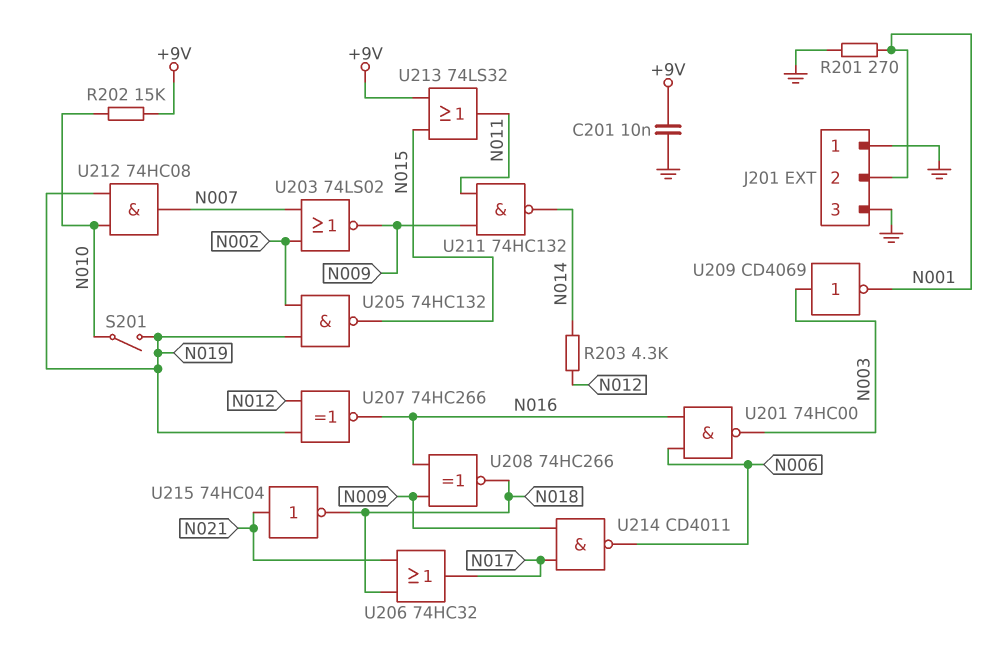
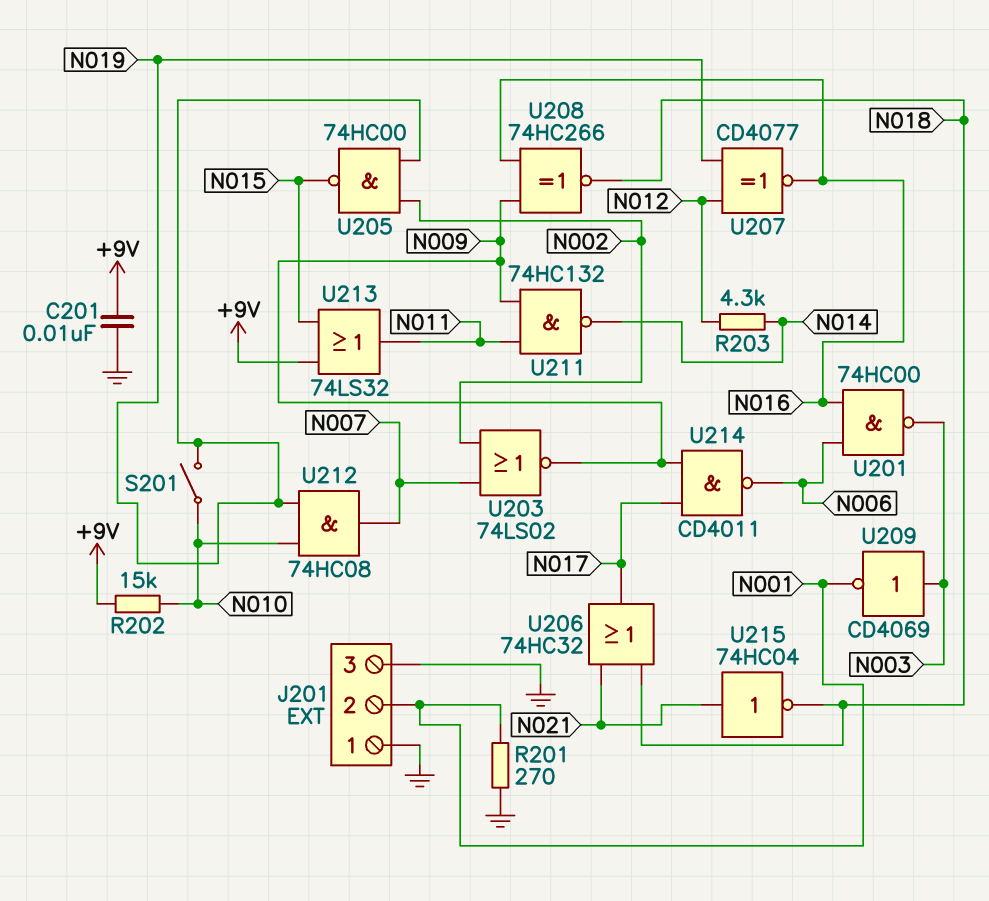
U205: NAND 74HC132 (in N002, in N019, out N015) -> NAND 74HC00 (in N002, in N019, out N015)
U207: XNOR 74HC266 (in N012, in N019, out N016) -> XNOR CD4077 (in N012, in N019, out N016)

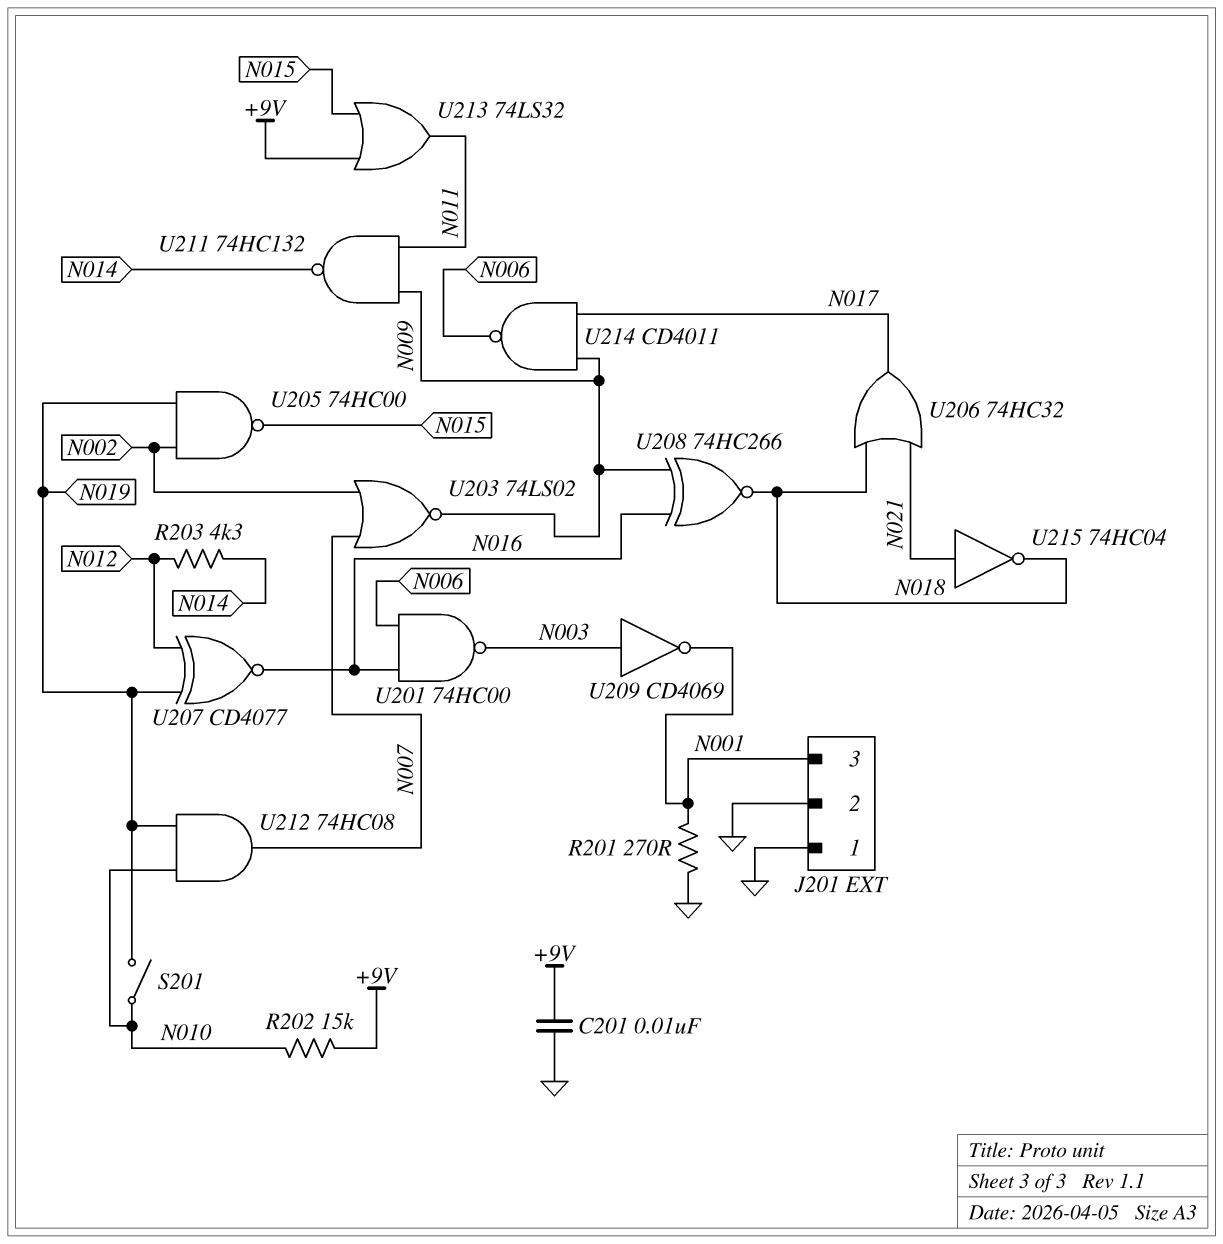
J201 pin 2: N001 -> GND
J201 pin 3: GND -> N001

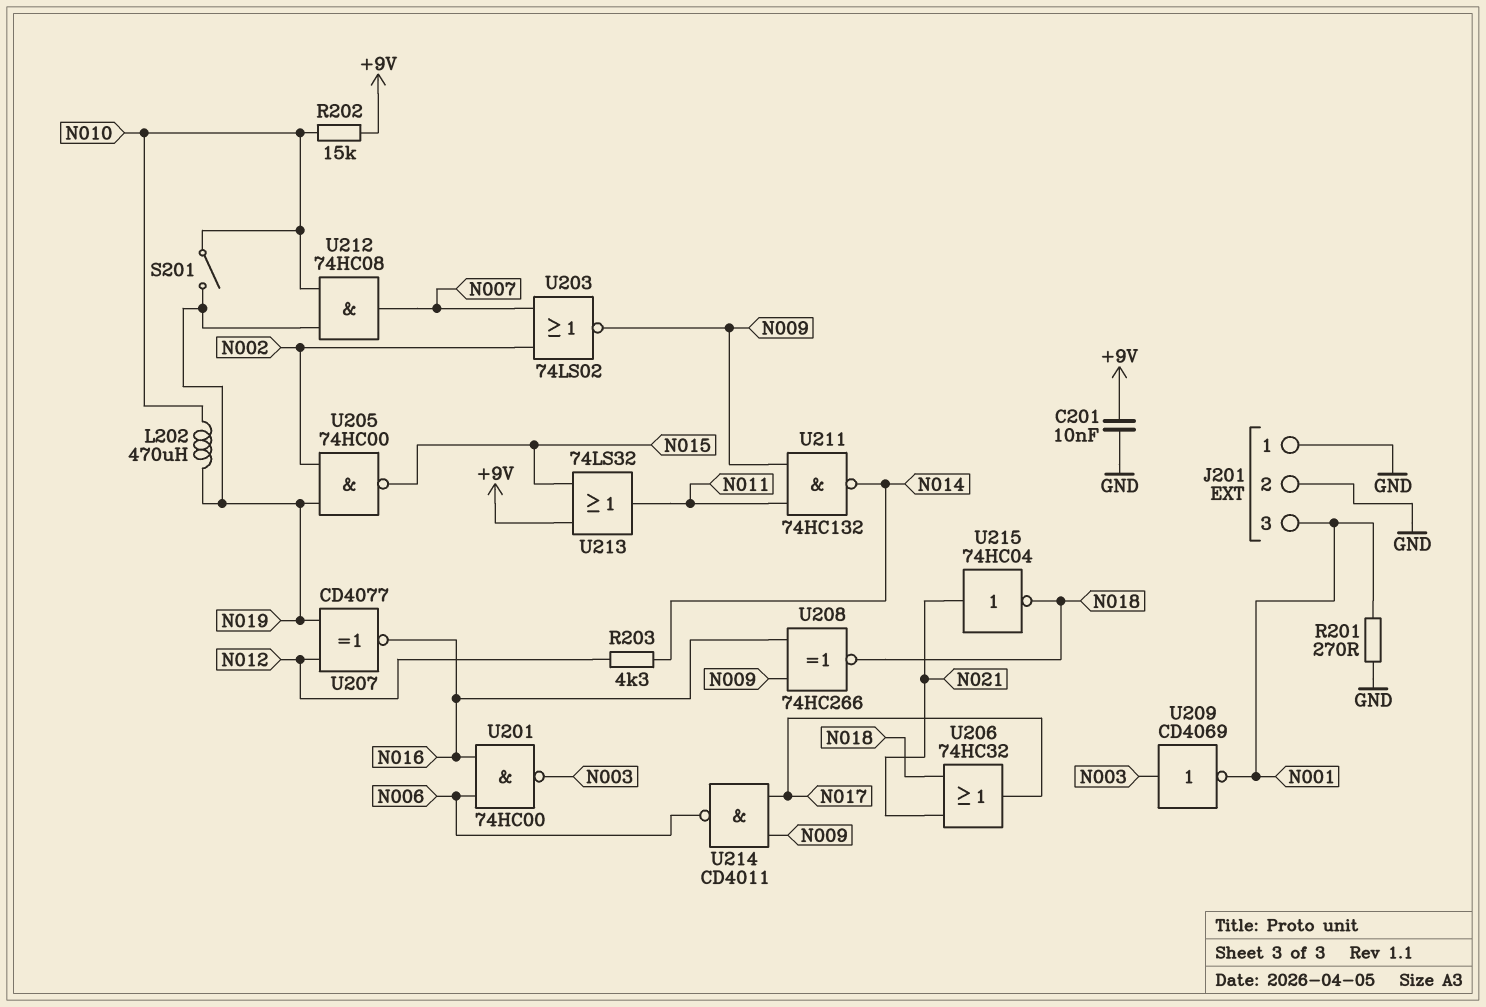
L202: none -> 470uH (N010, N019)

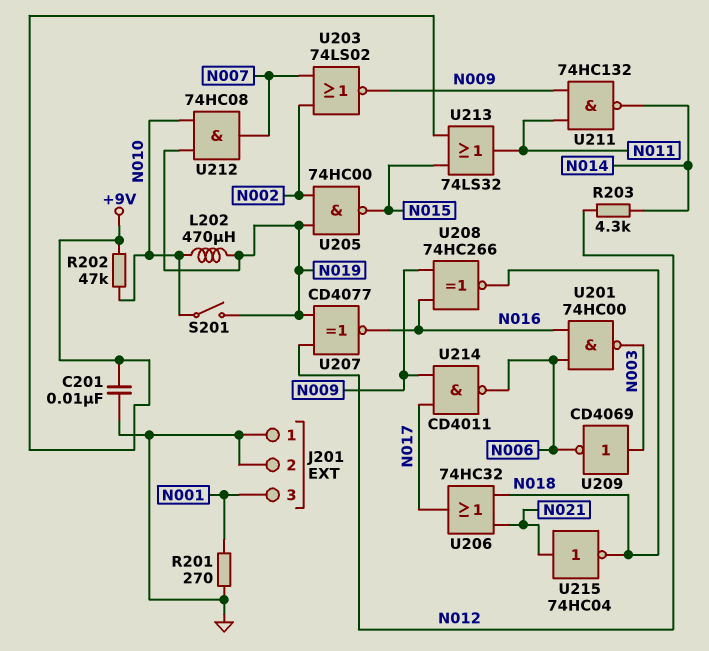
R202: 15k (+9V, N010) -> 47k (+9V, N010)
U209: NOT CD4069 (in N003, out N001) -> NOT CD4069 (in N003, out N006)

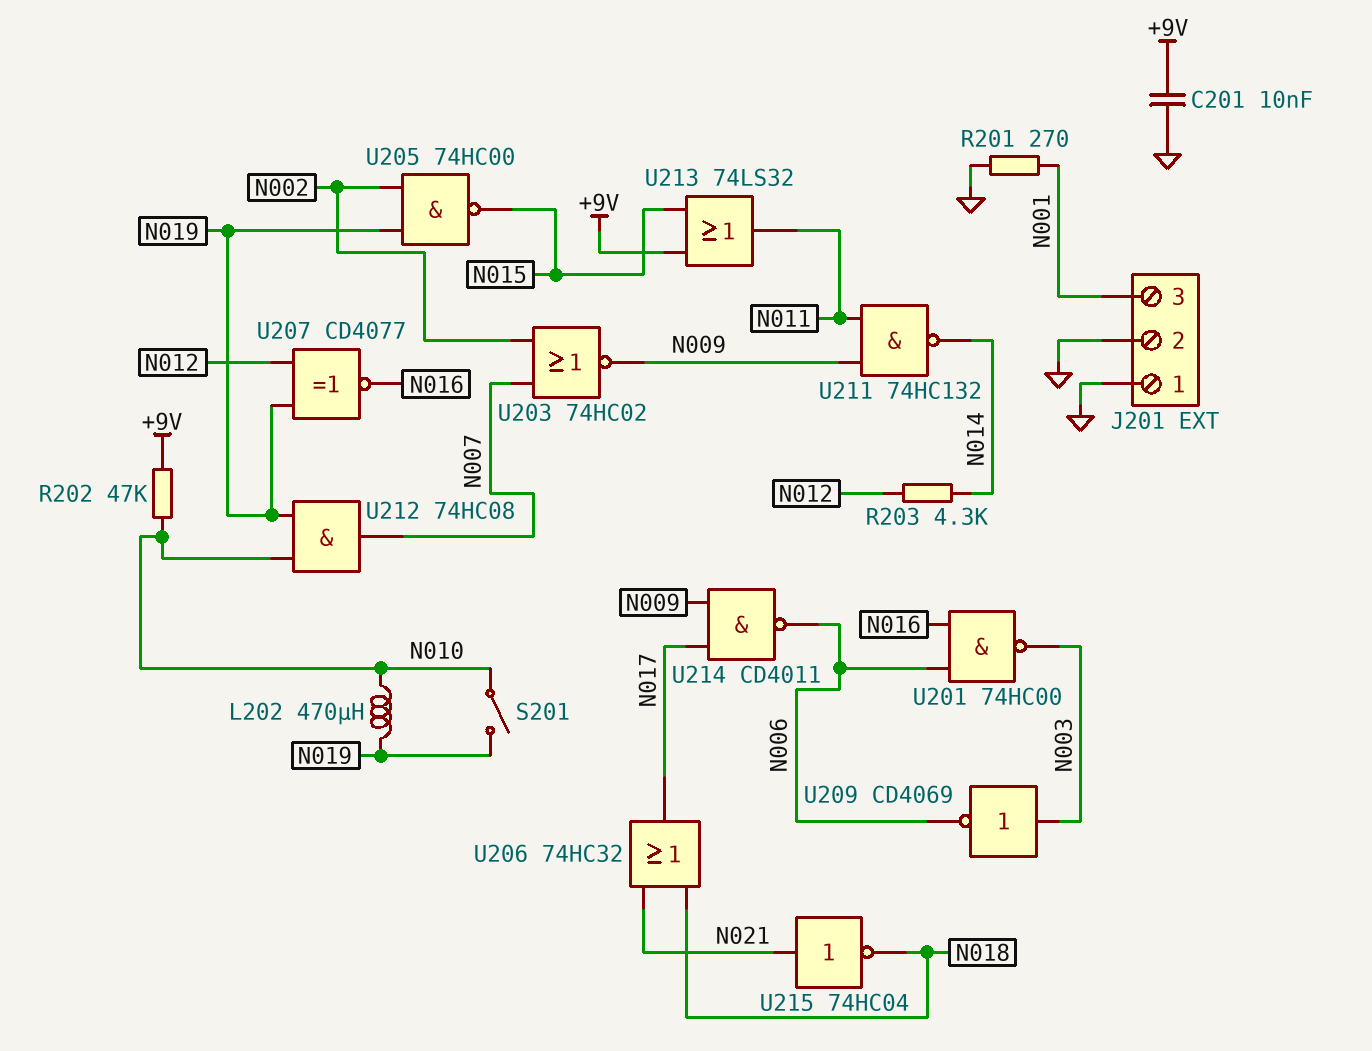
U203: NOR 74LS02 (in N002, in N007, out N009) -> NOR 74HC02 (in N002, in N007, out N009)
U208: XNOR 74HC266 (in N009, in N016, out N018) -> none

